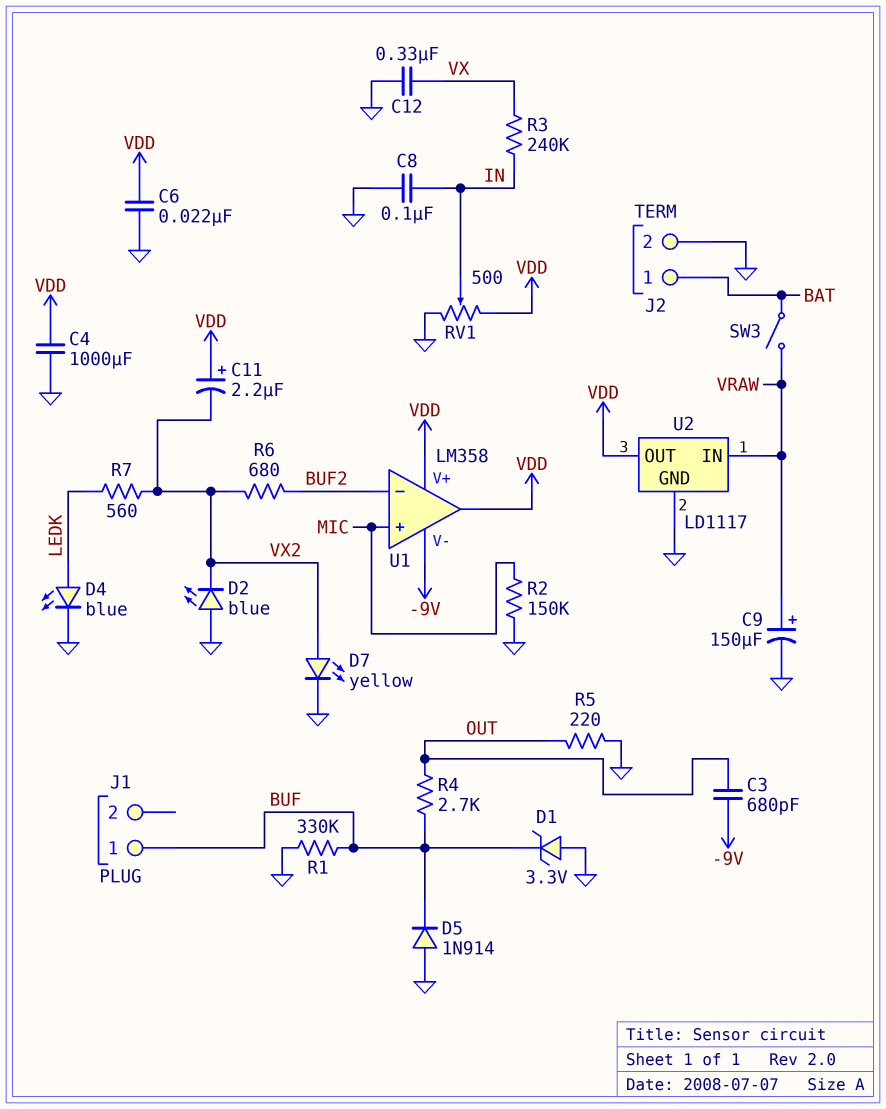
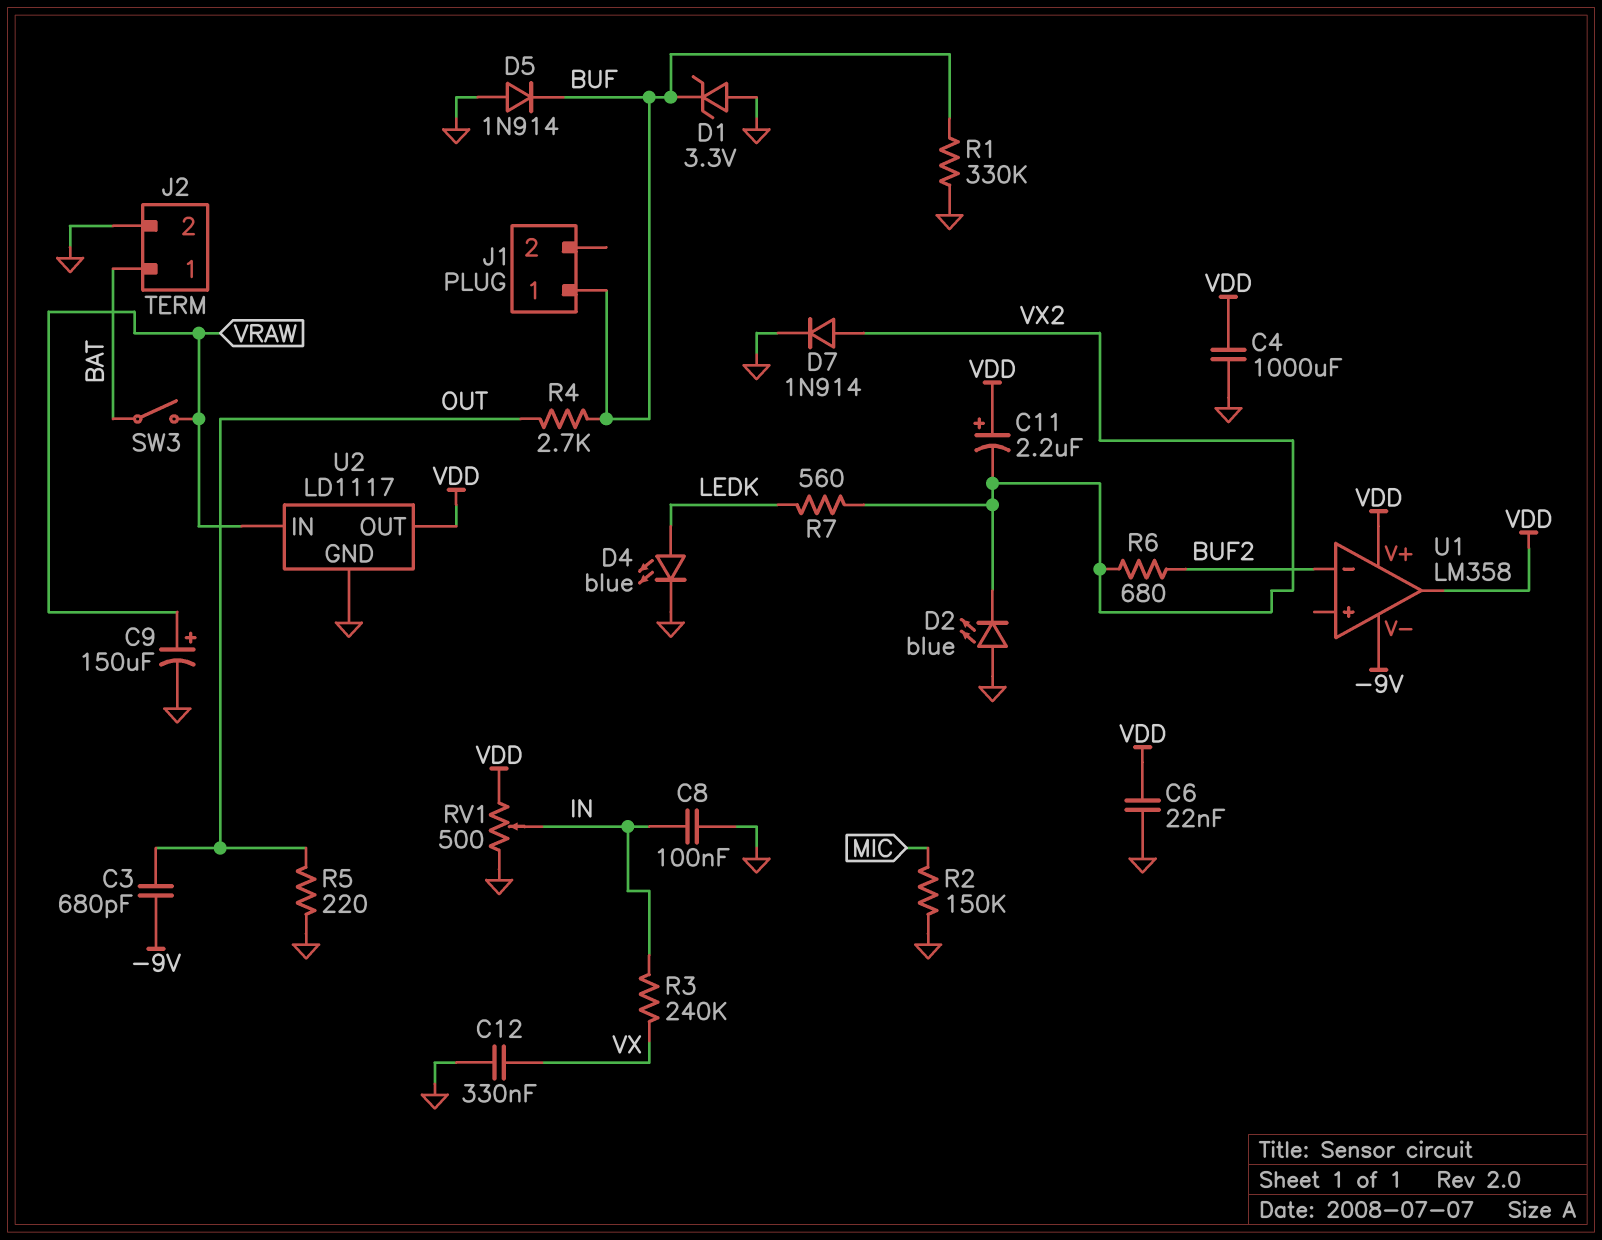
D7: LED yellow (A VX2, K GND) -> diode 1N914 (A VX2, K GND)
U1 pin in+: MIC -> none

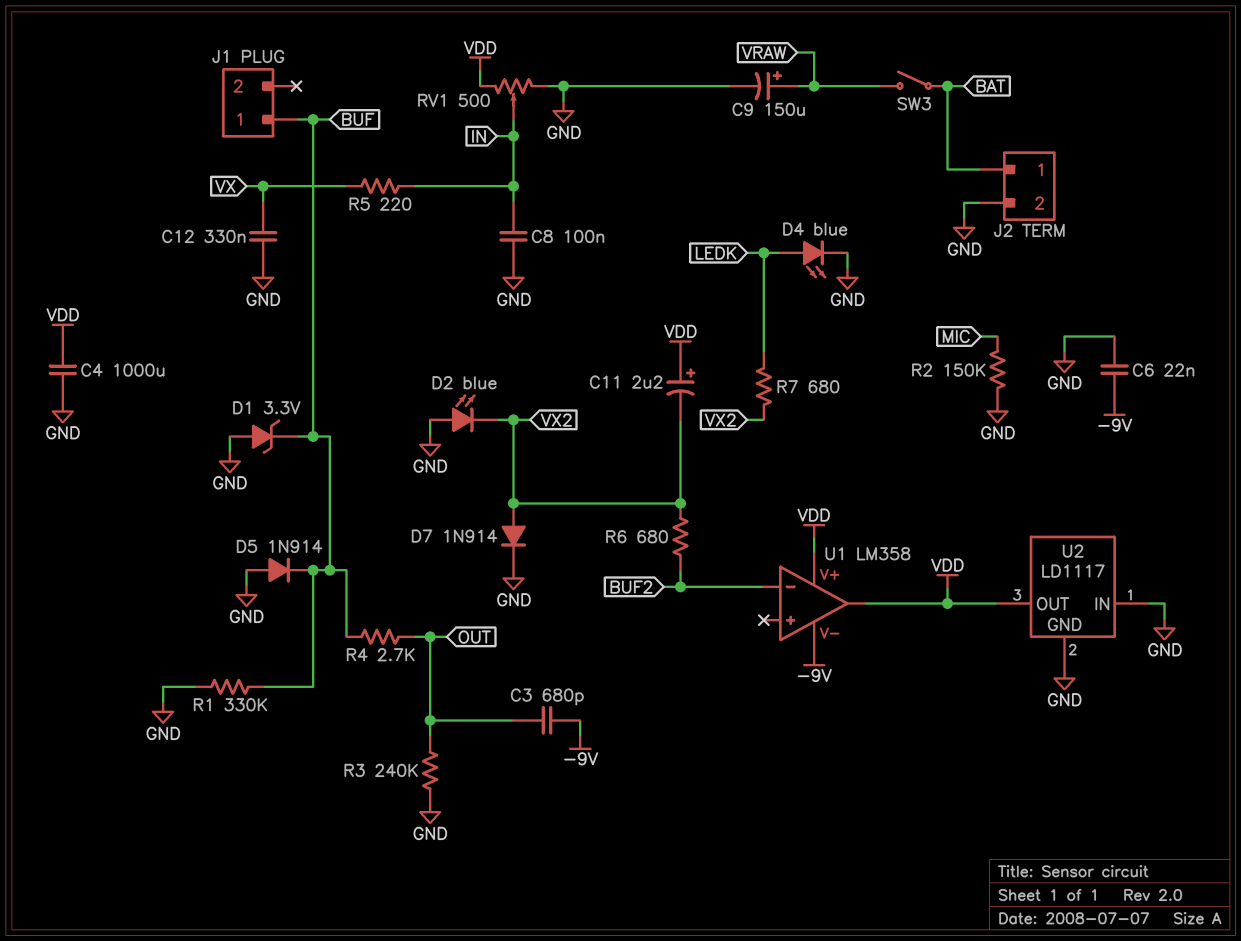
C6: 22nF (GND, VDD) -> 22nF (-9V, GND)
R3: 240k (IN, VX) -> 240k (GND, OUT)
R5: 220 (GND, OUT) -> 220 (IN, VX)
R7: 560 (LEDK, VX2) -> 680 (LEDK, VX2)
U2 pin IN: VRAW -> GND

